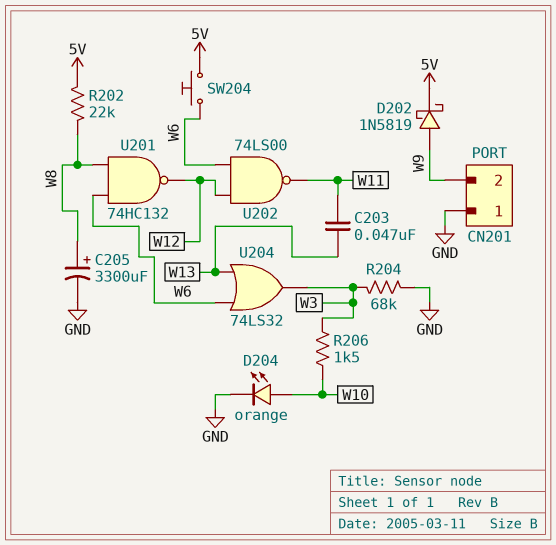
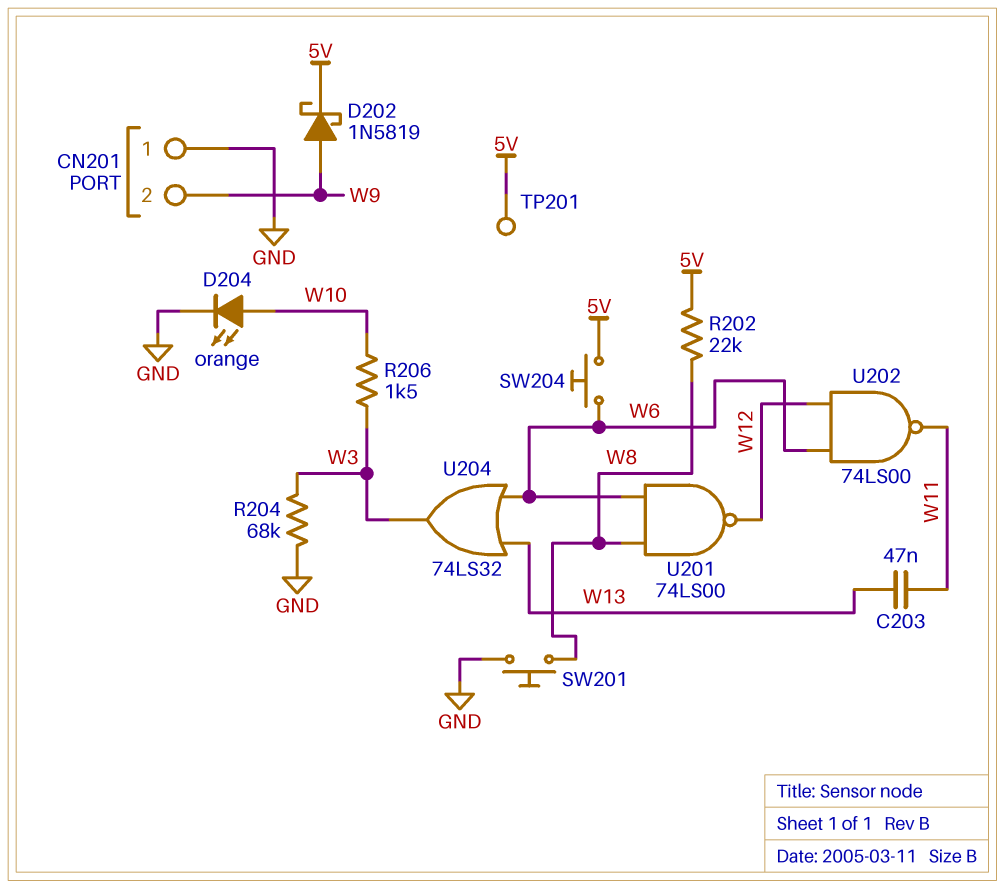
C205: 3300uF (plus W8, minus GND) -> none
SW201: none -> button (GND, W8)
TP201: none -> test point (5V)
U201: NAND 74HC132 (in W6, in W8, out W12) -> NAND 74LS00 (in W6, in W8, out W12)

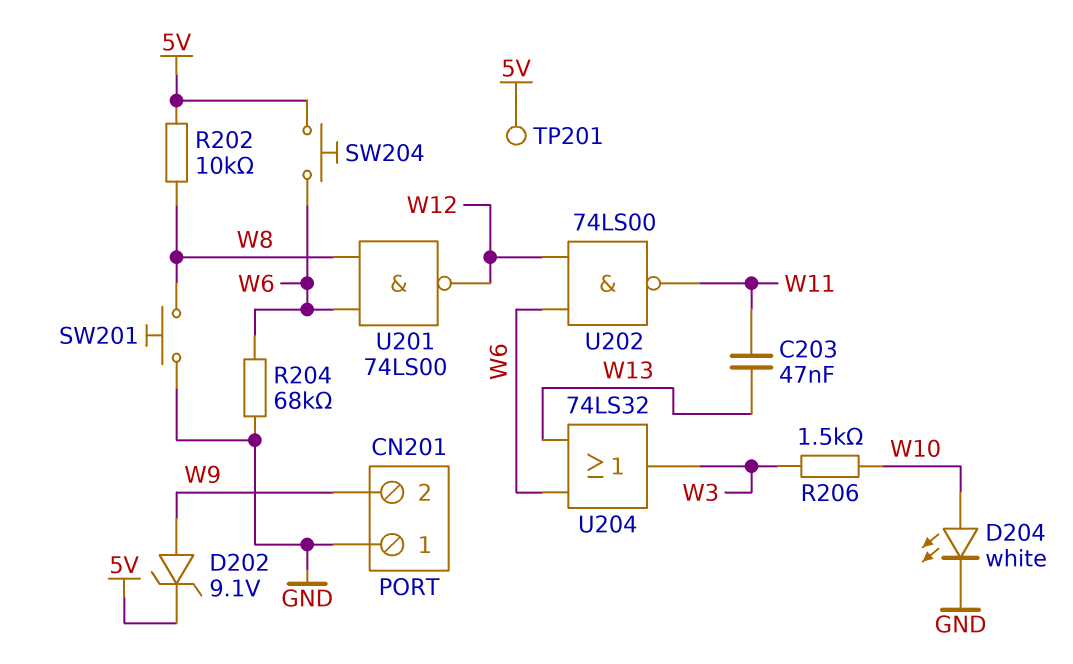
D202: schottky 1N5819 (A W9, K 5V) -> zener 9.1V (A W9, K 5V)
D204: LED orange (A W10, K GND) -> LED white (A W10, K GND)
R202: 22k (5V, W8) -> 10k (5V, W8)
R204: 68k (GND, W3) -> 68k (GND, W6)

